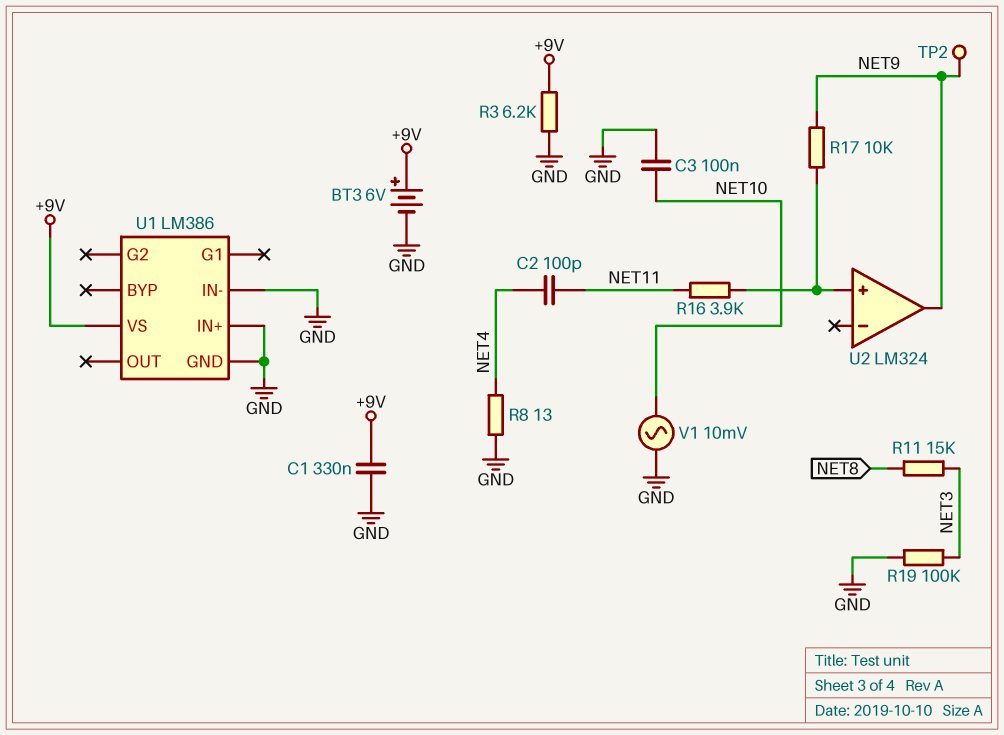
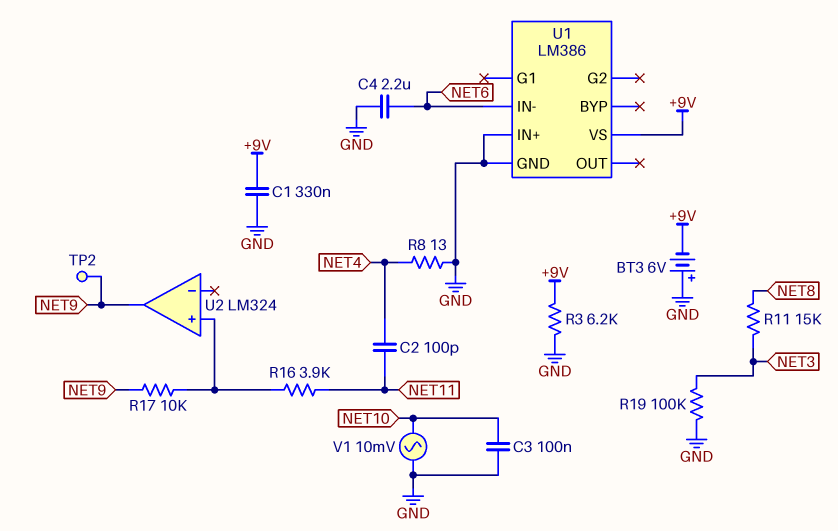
BT3: 6V (plus +9V, minus GND) -> 6V (plus GND, minus +9V)
C4: none -> 2.2uF (GND, NET6)
U1 pin IN-: GND -> NET6

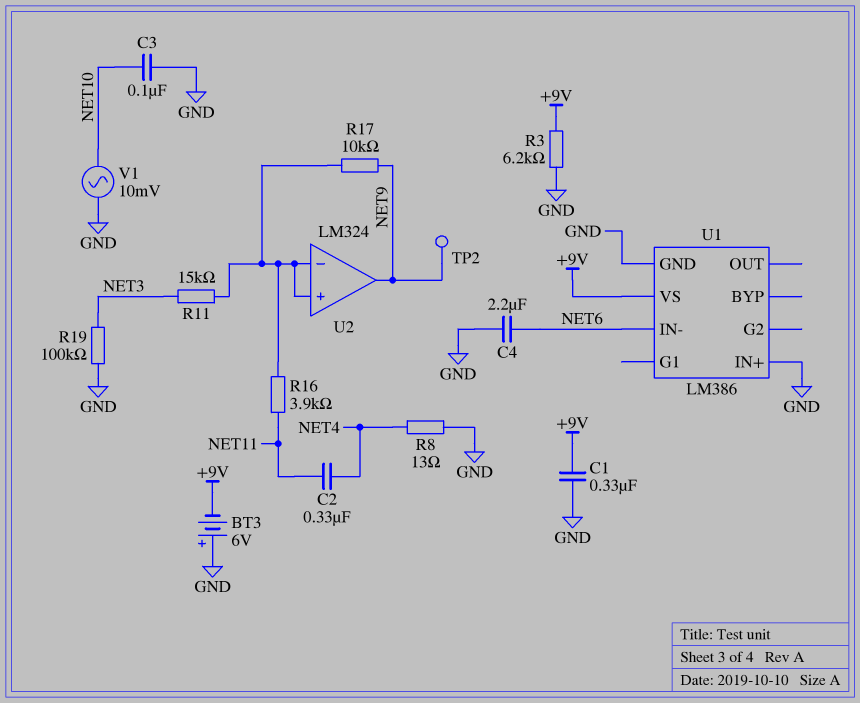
C2: 100pF (NET4, NET11) -> 330nF (NET4, NET11)
R11: 15k (NET3, NET8) -> 15k (NET3, U2/in+)
U2 pin in-: none -> U2/in+

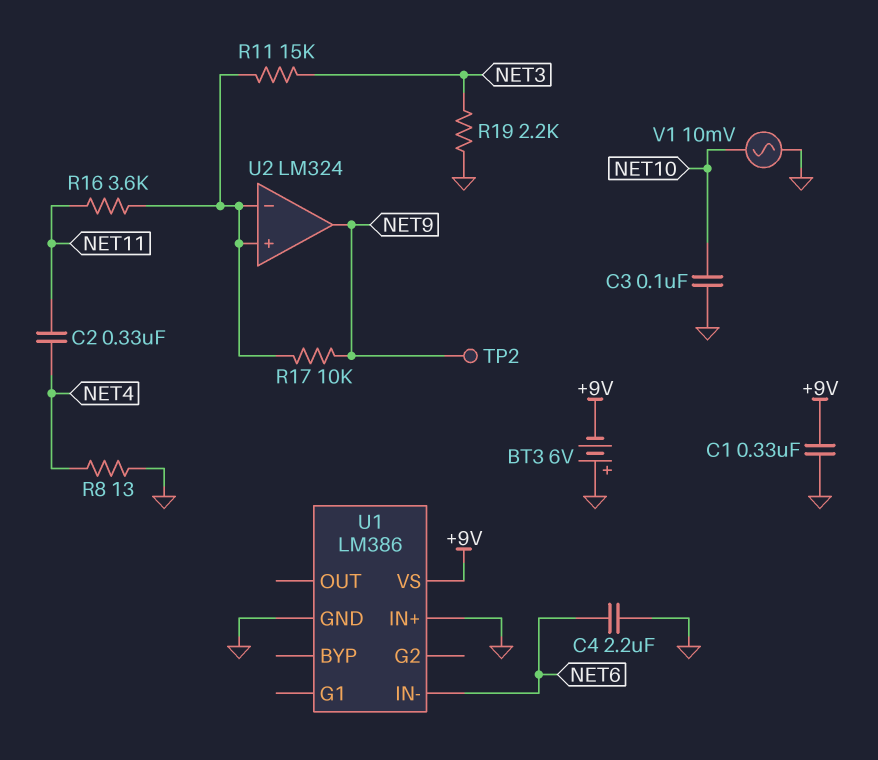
R3: 6.2k (+9V, GND) -> none
R16: 3.9k (NET11, U2/in+) -> 3.6k (NET11, U2/in+)
R19: 100k (GND, NET3) -> 2.2k (GND, NET3)

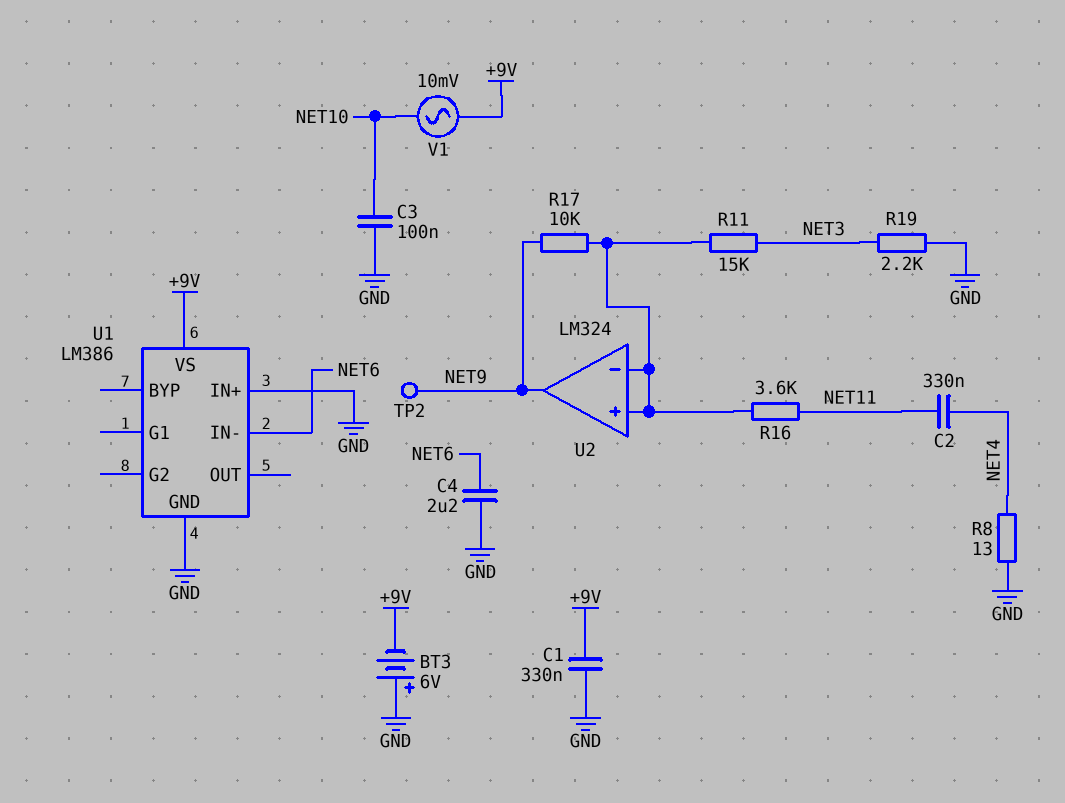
V1: AC 10mV (GND, NET10) -> AC 10mV (+9V, NET10)

